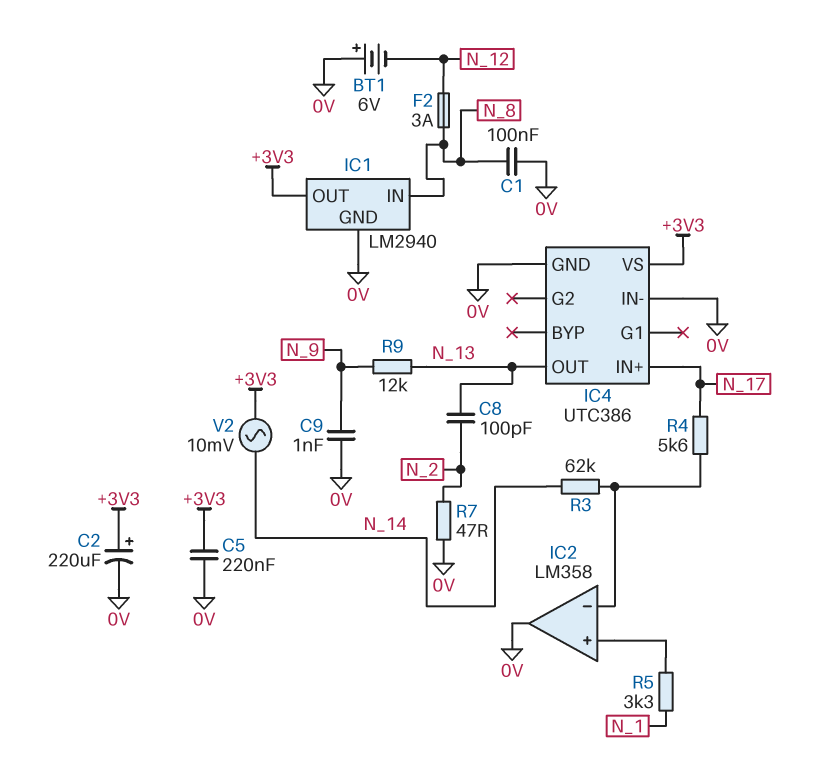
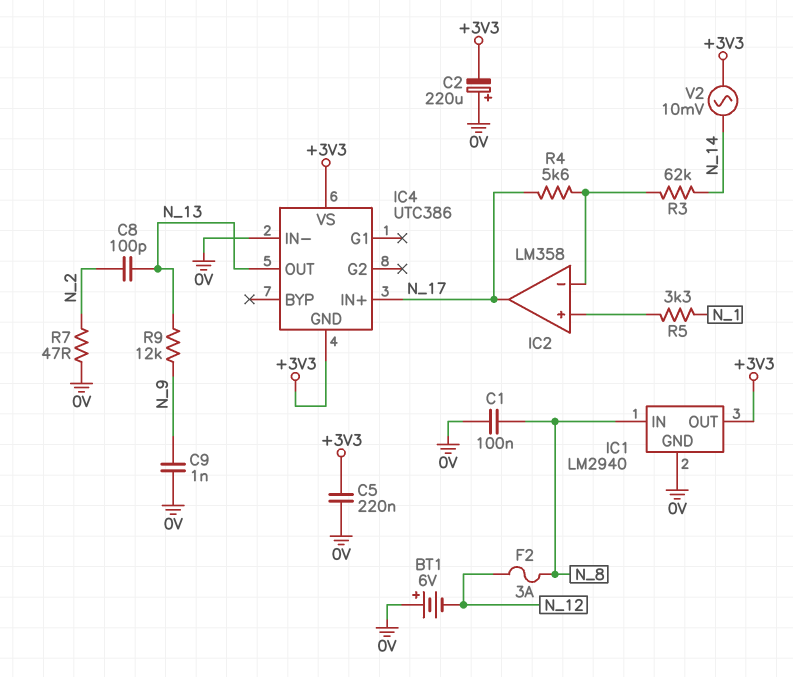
C2: 220uF (plus +3V3, minus 0V) -> 220uF (plus 0V, minus +3V3)
IC2 pin out: 0V -> N_17
IC4 pin GND: 0V -> +3V3

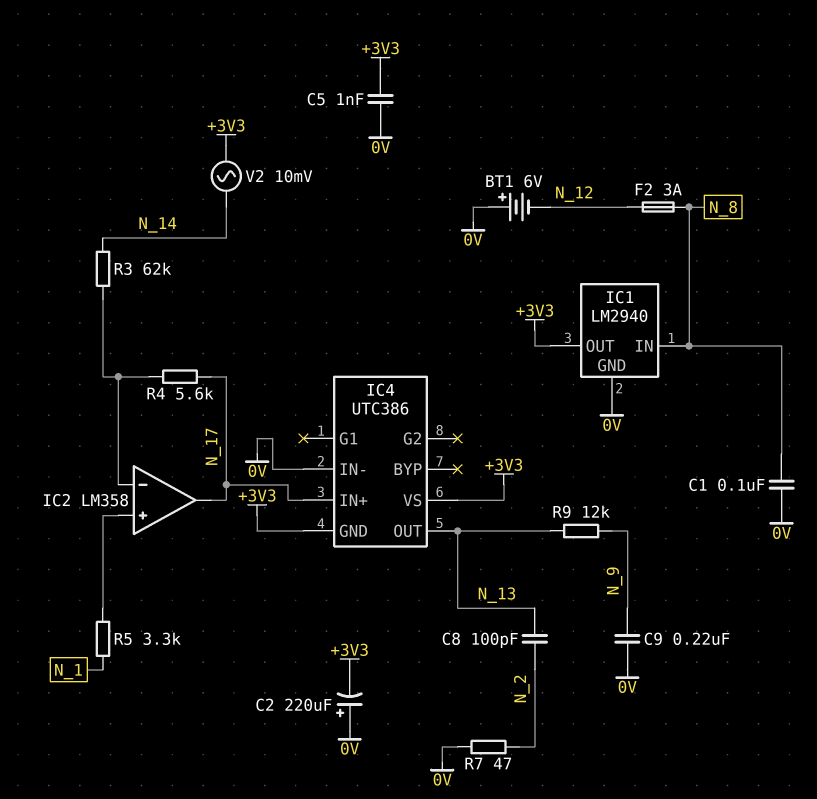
C5: 220nF (+3V3, 0V) -> 1nF (+3V3, 0V)
C9: 1nF (0V, N_9) -> 220nF (0V, N_9)

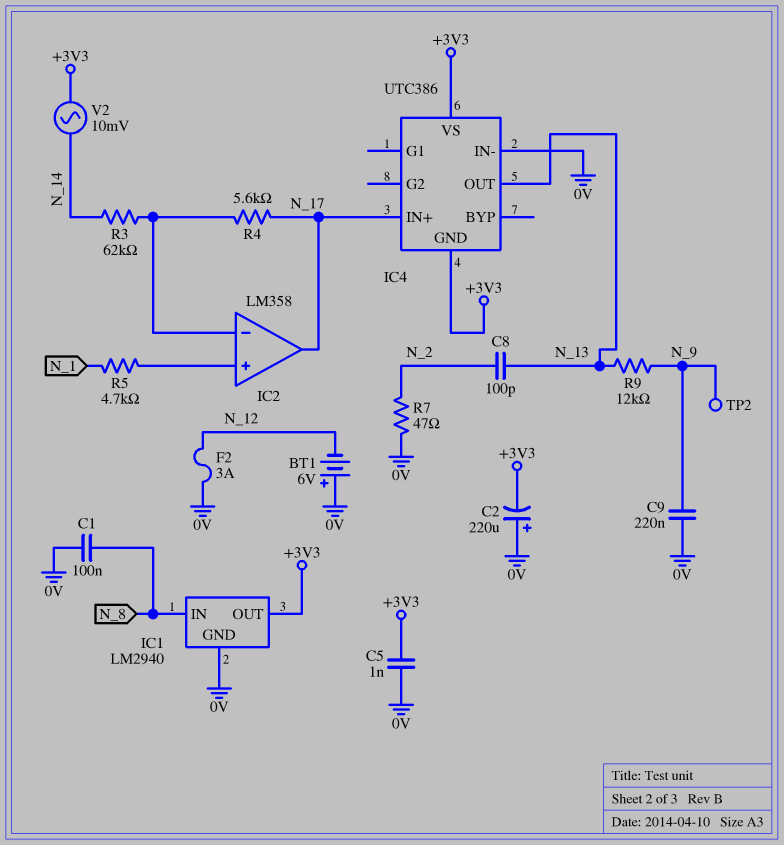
F2: 3A (N_8, N_12) -> 3A (0V, N_12)
R5: 3.3k (IC2/in+, N_1) -> 4.7k (IC2/in+, N_1)
TP2: none -> test point (N_9)

